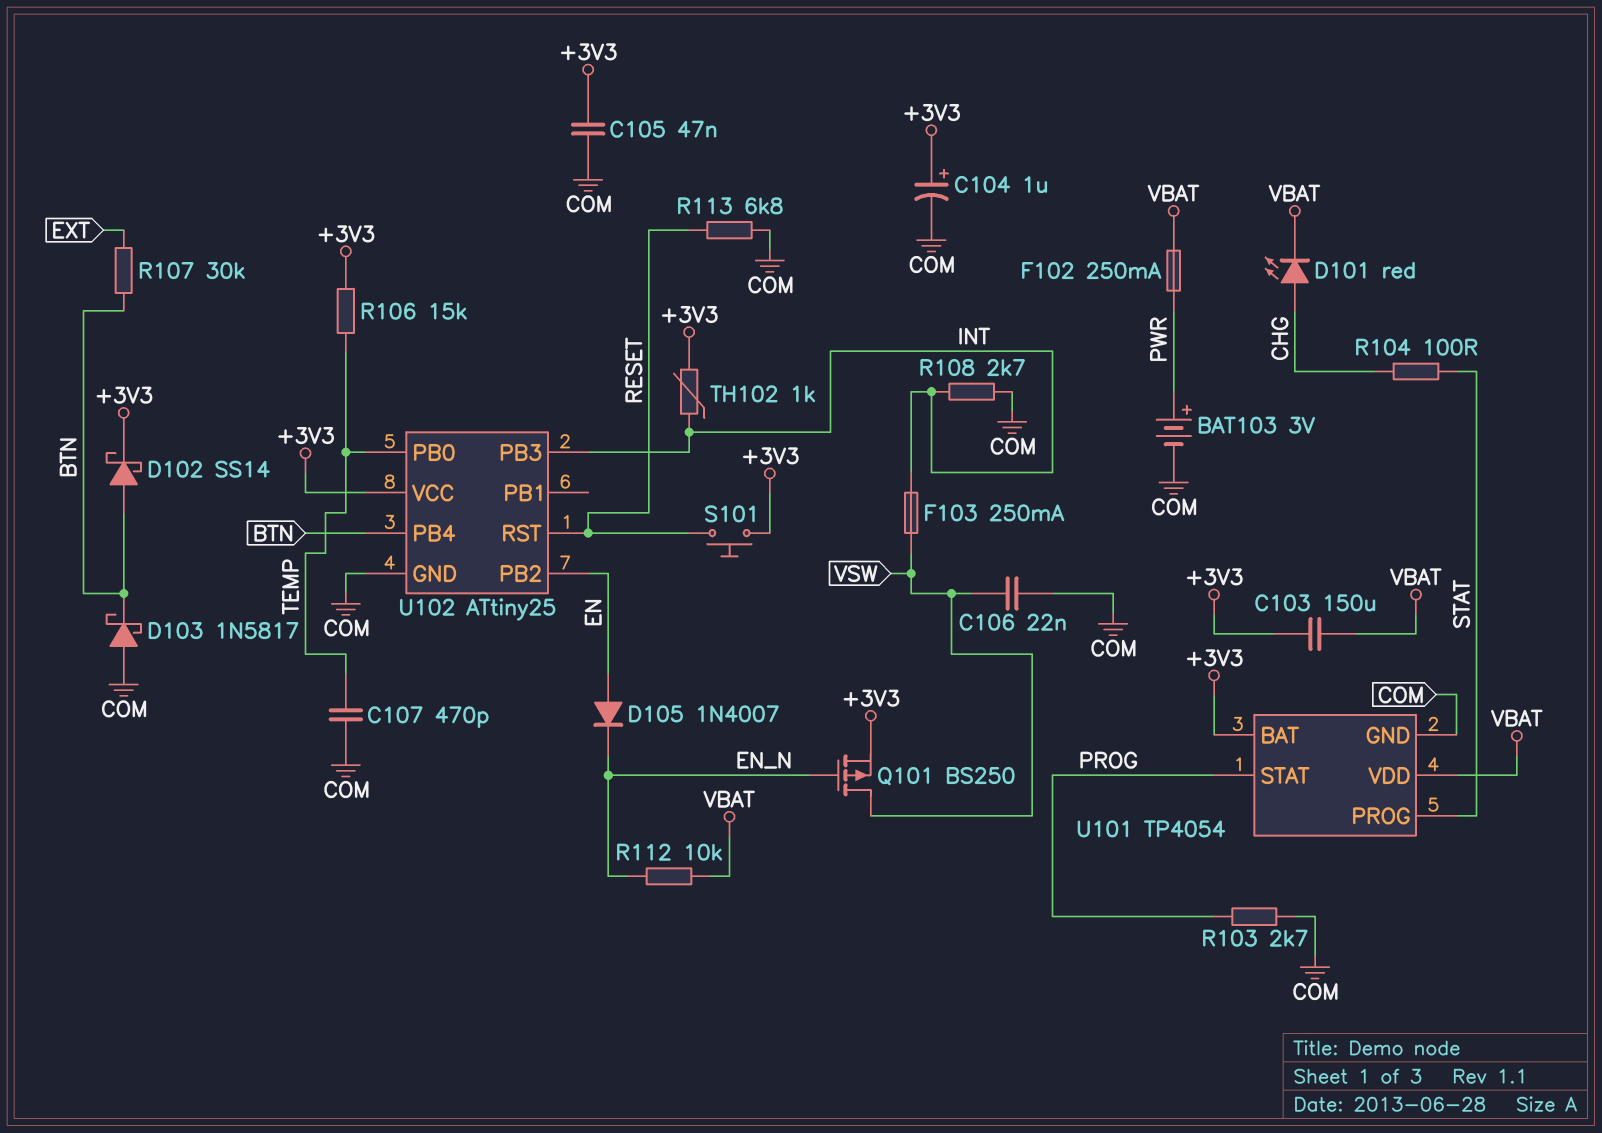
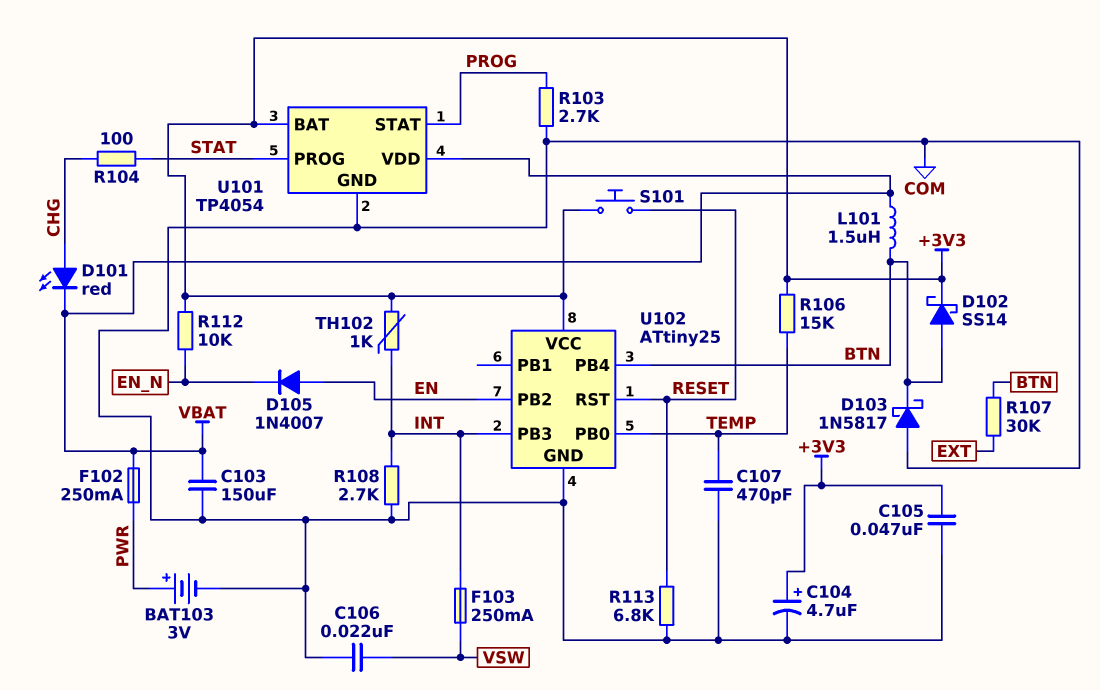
C103: 150uF (+3V3, VBAT) -> 150uF (COM, VBAT)
C104: 1uF (plus +3V3, minus COM) -> 4.7uF (plus +3V3, minus COM)
L101: none -> 1.5uH (BTN, VBAT)
Q101: PMOS BS250 (G EN_N, D VSW, S +3V3) -> none
R112: 10k (EN_N, VBAT) -> 10k (+3V3, EN_N)

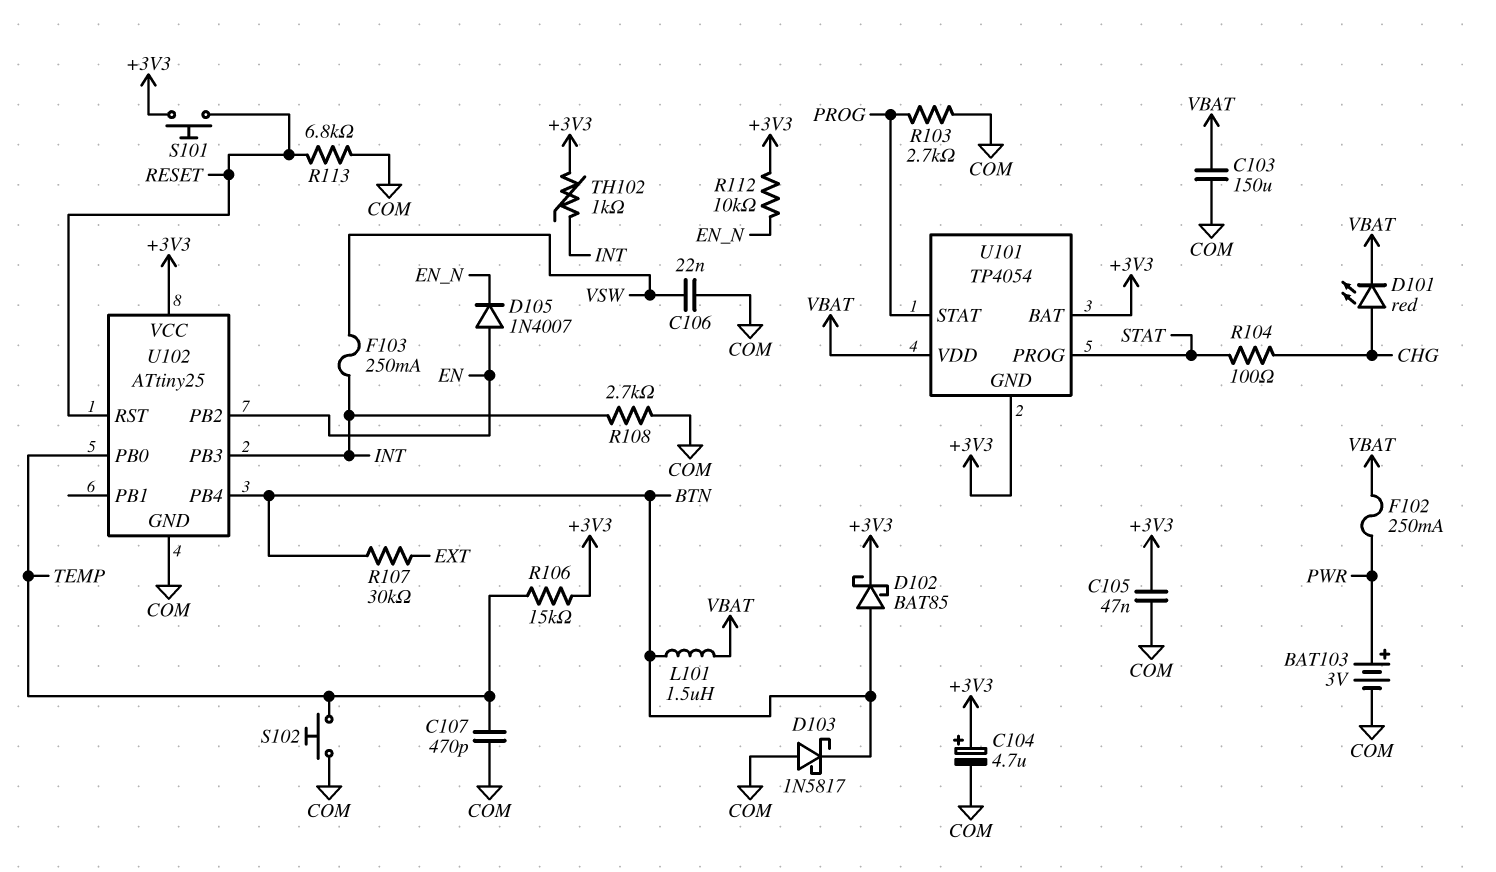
D102: schottky SS14 (A BTN, K +3V3) -> schottky BAT85 (A BTN, K +3V3)
S102: none -> button (COM, TEMP)
U101 pin GND: COM -> +3V3

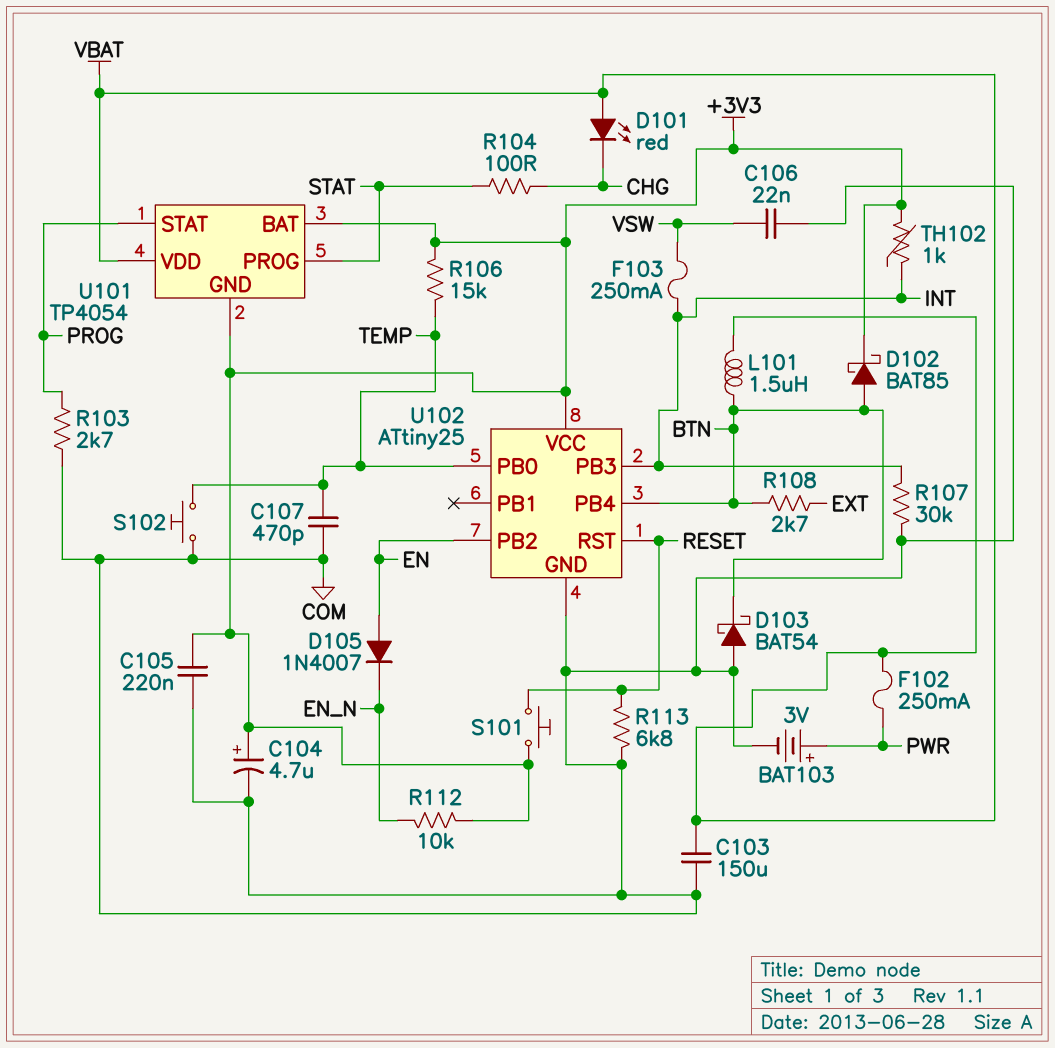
C105: 47nF (+3V3, COM) -> 220nF (+3V3, COM)
D101: LED red (A CHG, K VBAT) -> LED red (A VBAT, K CHG)
D103: schottky 1N5817 (A COM, K BTN) -> schottky BAT54 (A COM, K BTN)
R107: 30k (BTN, EXT) -> 30k (COM, INT)
R108: 2.7k (COM, INT) -> 2.7k (BTN, EXT)

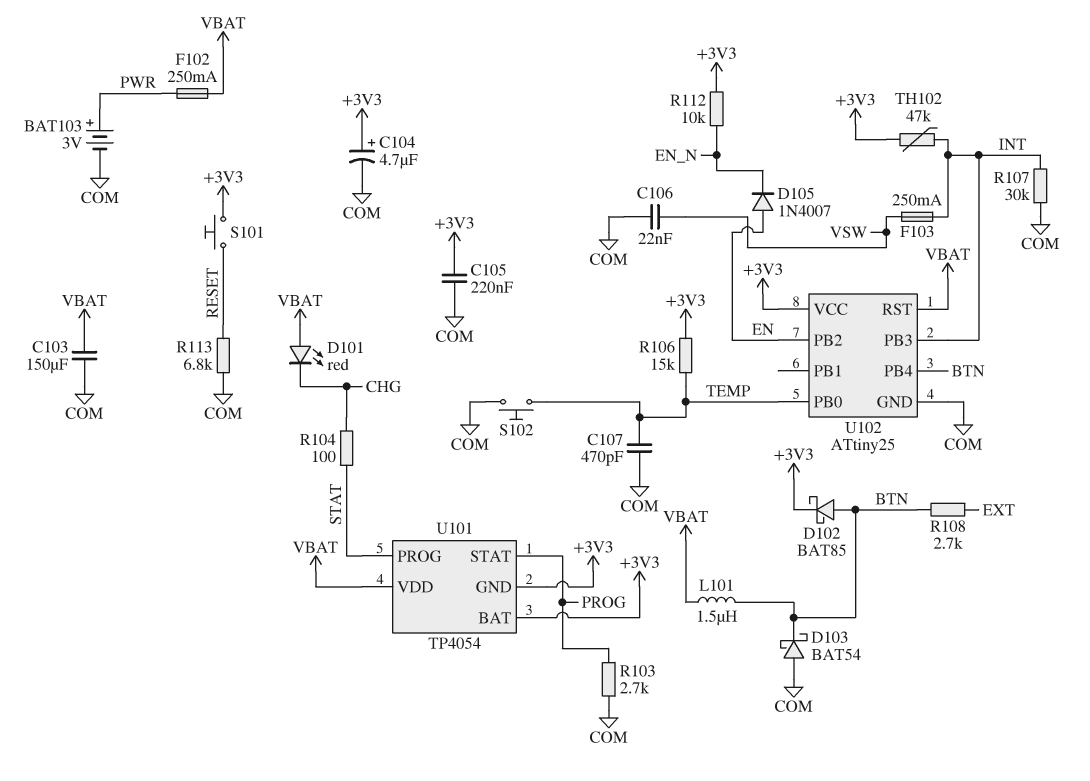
TH102: 1k (+3V3, INT) -> 47k (+3V3, INT)
U102 pin RST: RESET -> VBAT

